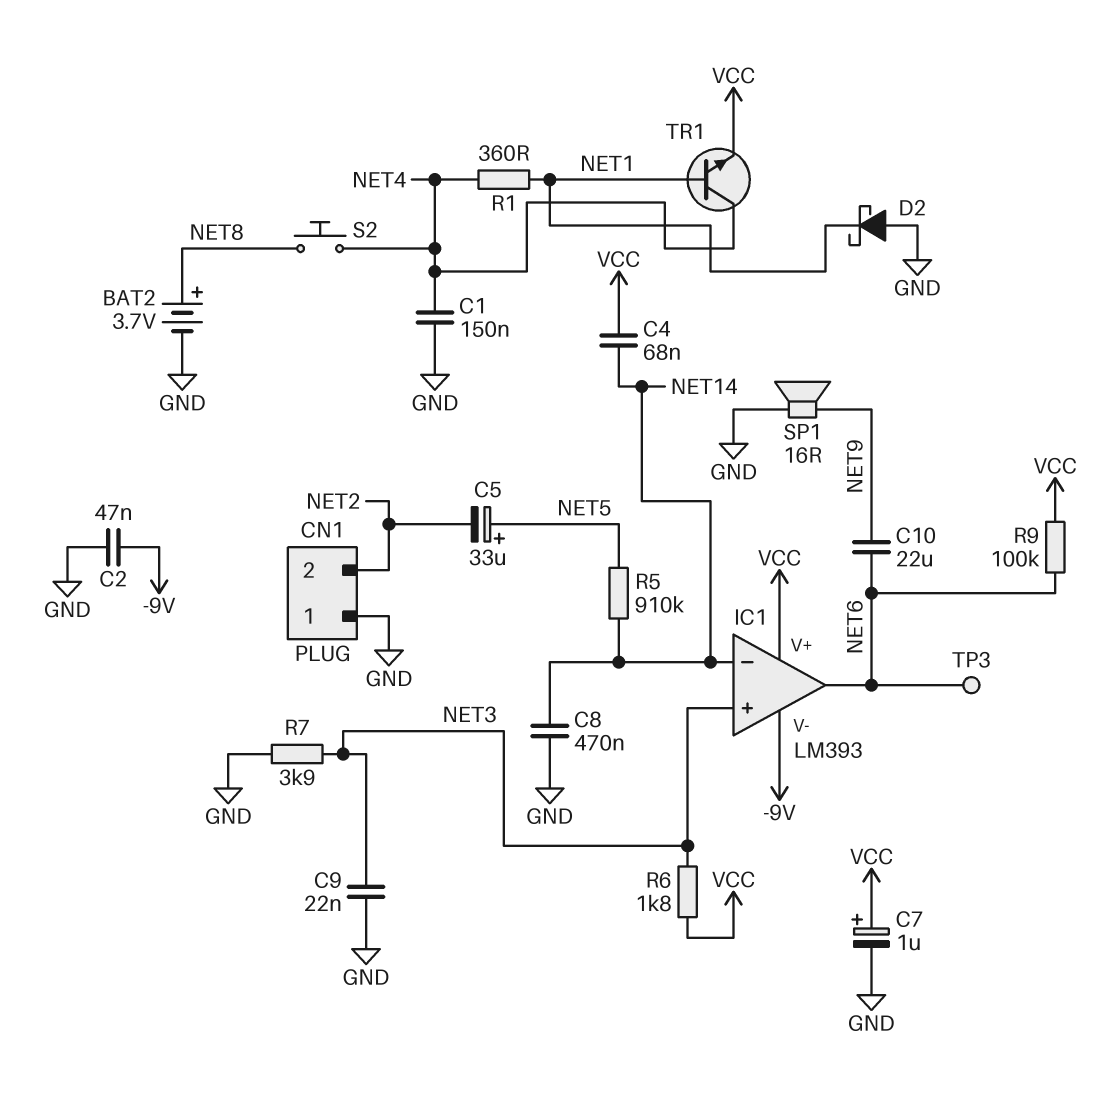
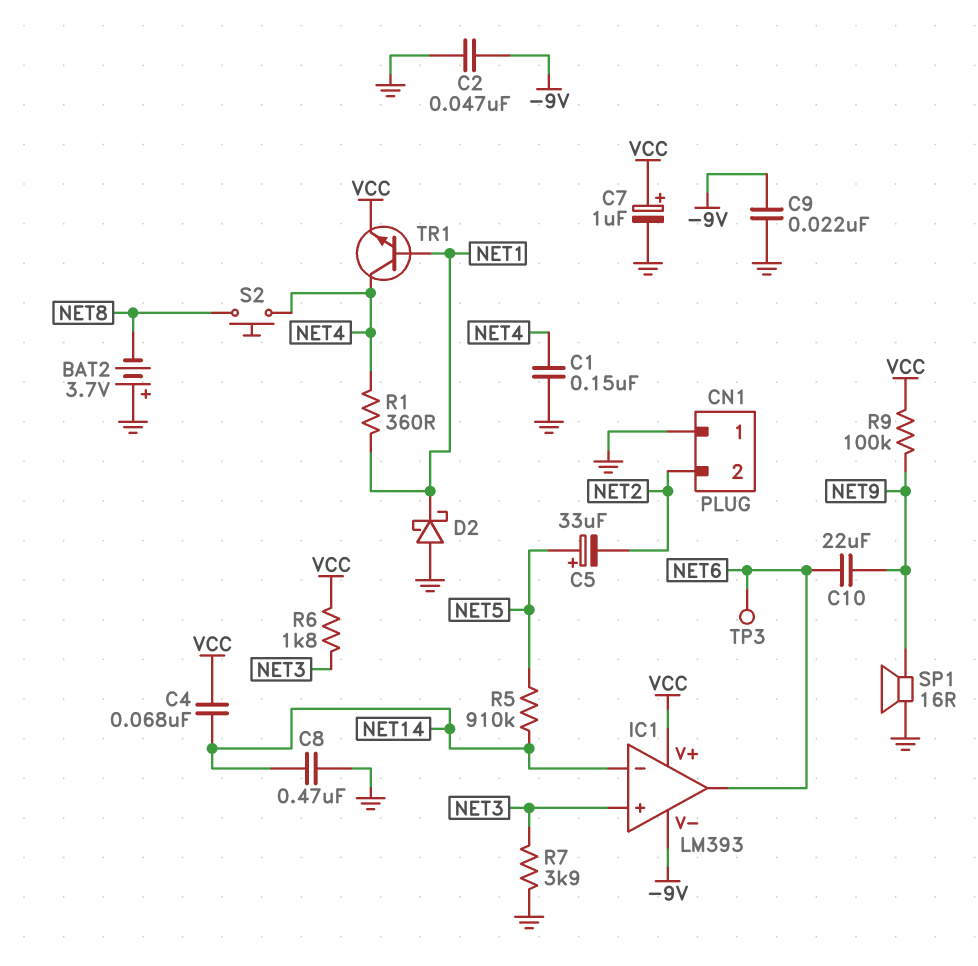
BAT2: 3.7V (plus NET8, minus GND) -> 3.7V (plus GND, minus NET8)
C9: 22nF (GND, NET3) -> 22nF (-9V, GND)
R9: 100k (NET6, VCC) -> 100k (NET9, VCC)

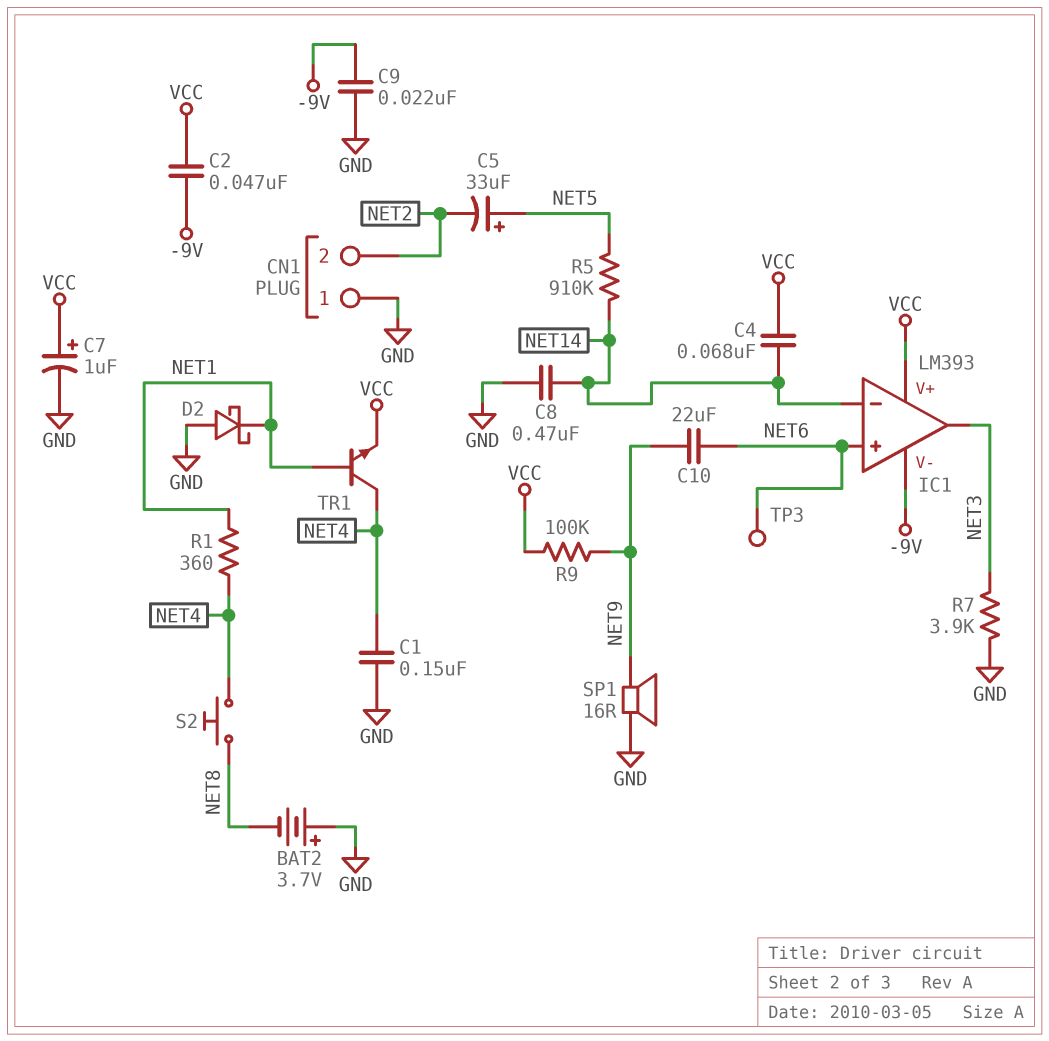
C2: 47nF (-9V, GND) -> 47nF (-9V, VCC)
IC1 pin in+: NET3 -> NET6
IC1 pin out: NET6 -> NET3
R6: 1.8k (NET3, VCC) -> none

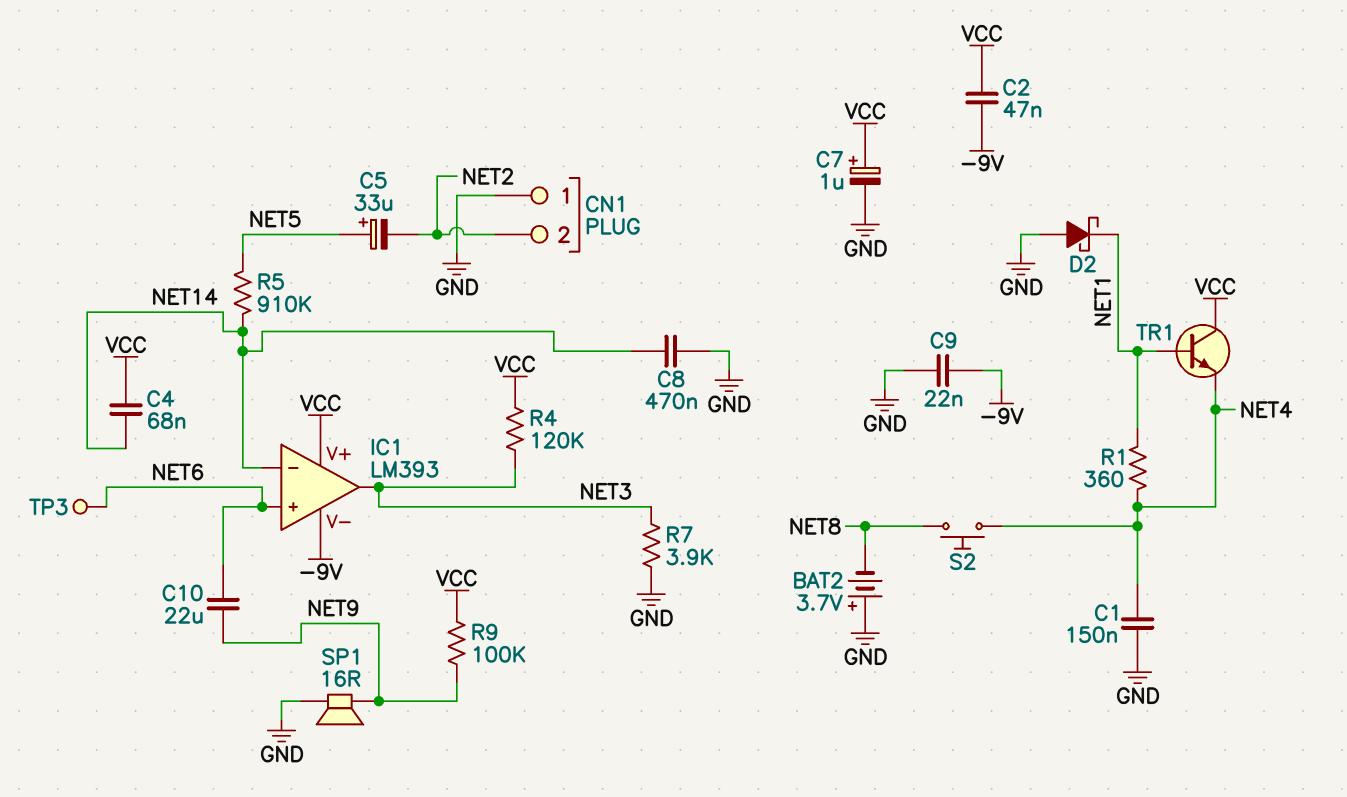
R4: none -> 120k (NET3, VCC)
TR1: NPN (B NET1, C NET4, E VCC) -> NPN (B NET1, C VCC, E NET4)

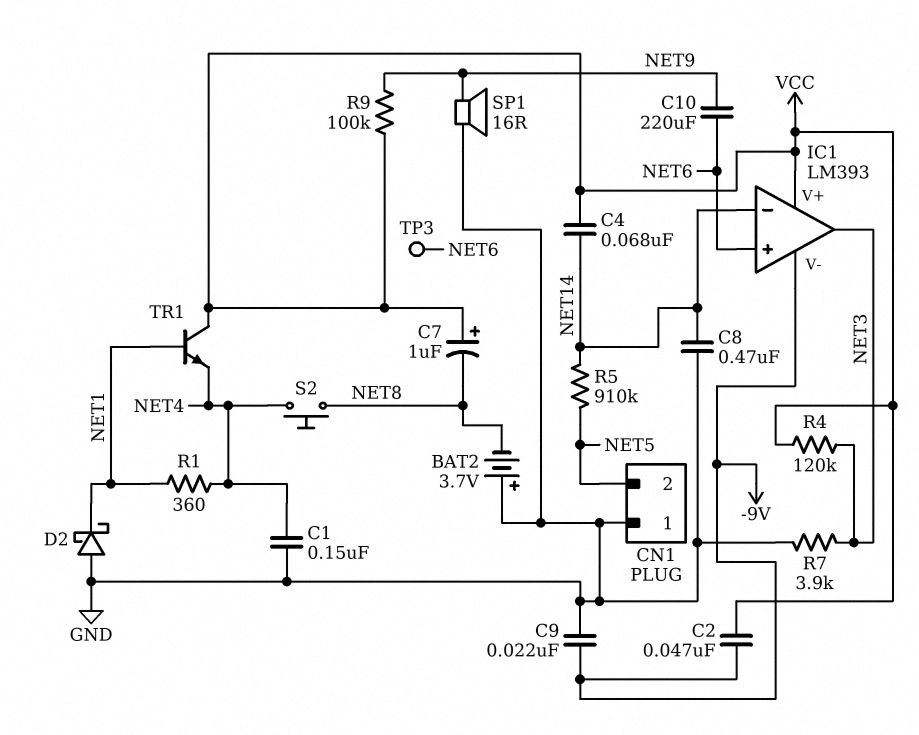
C5: 33uF (plus NET5, minus NET2) -> none
C7: 1uF (plus VCC, minus GND) -> 1uF (plus VCC, minus NET8)
C10: 22uF (NET6, NET9) -> 220uF (NET6, NET9)
CN1 pin 2: NET2 -> NET5

